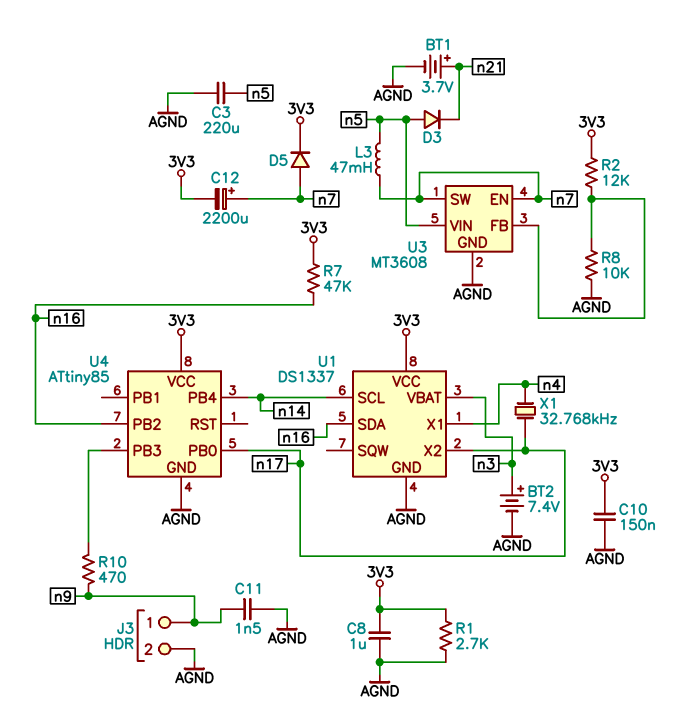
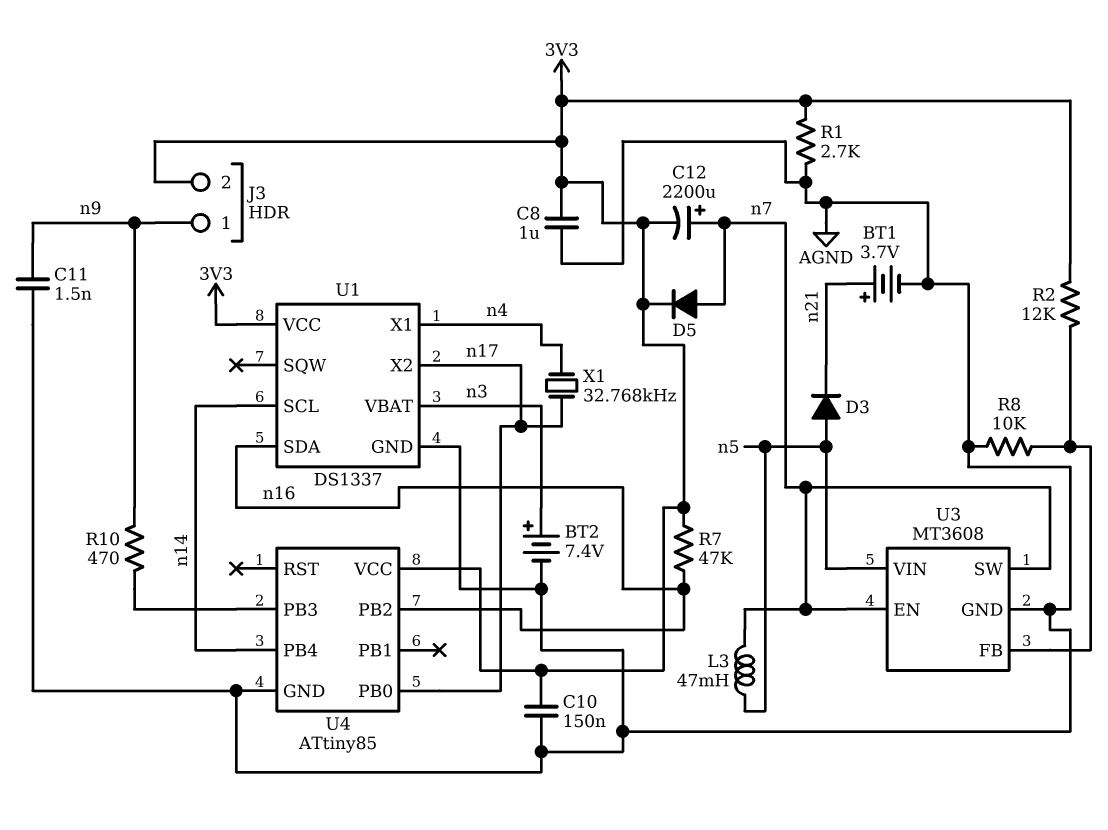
C3: 220uF (AGND, n5) -> none
J3 pin 2: AGND -> 3V3

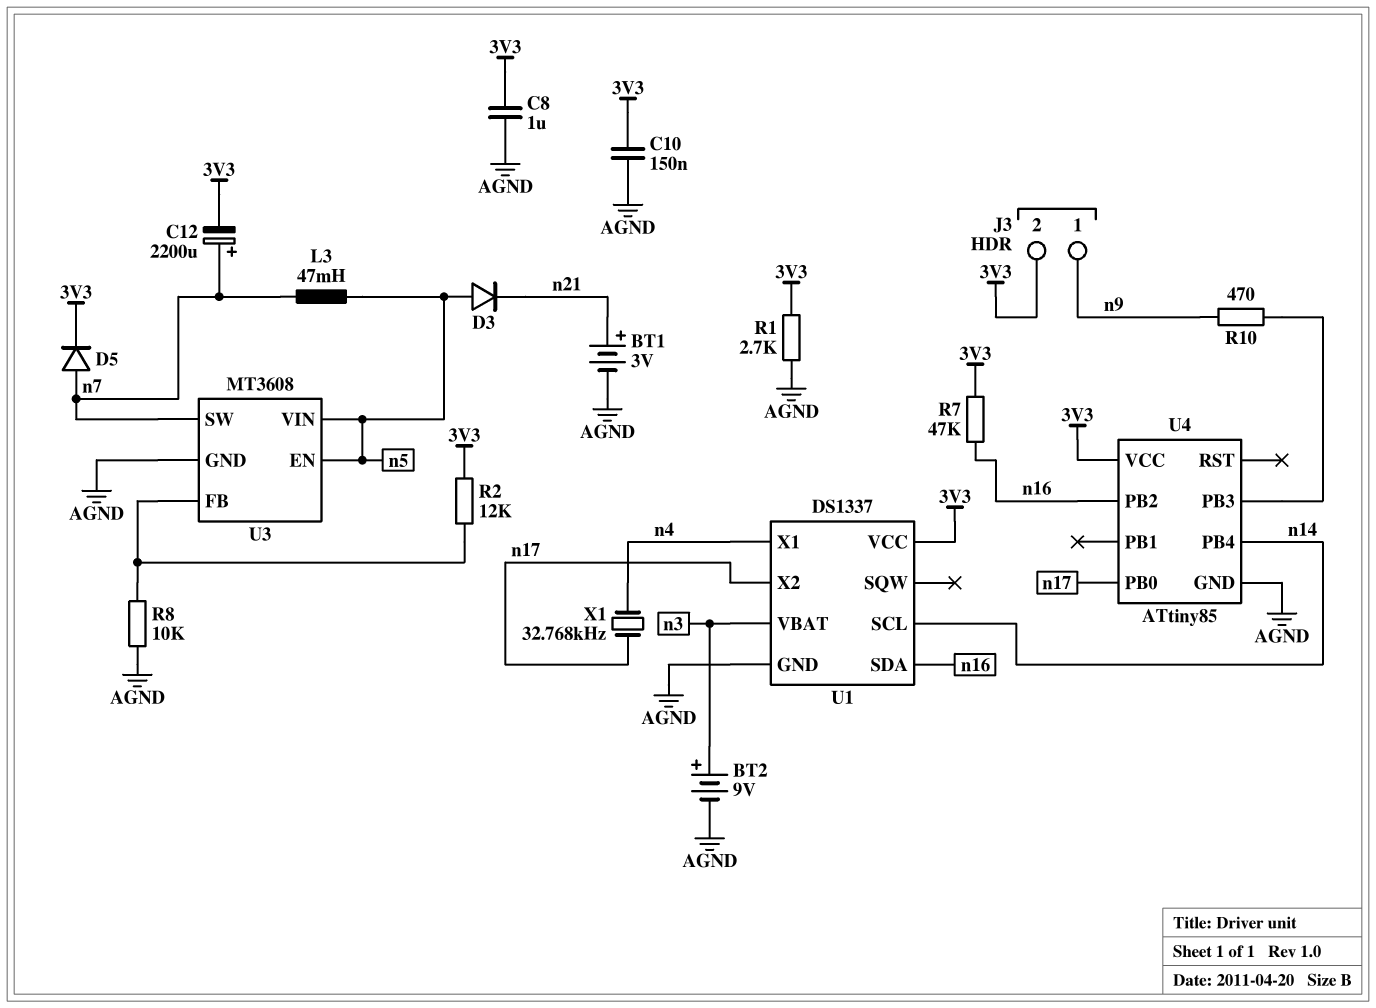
BT1: 3.7V (plus n21, minus AGND) -> 3V (plus n21, minus AGND)
BT2: 7.4V (plus n3, minus AGND) -> 9V (plus n3, minus AGND)
C11: 1.5nF (AGND, n9) -> none
U3 pin EN: n7 -> n5

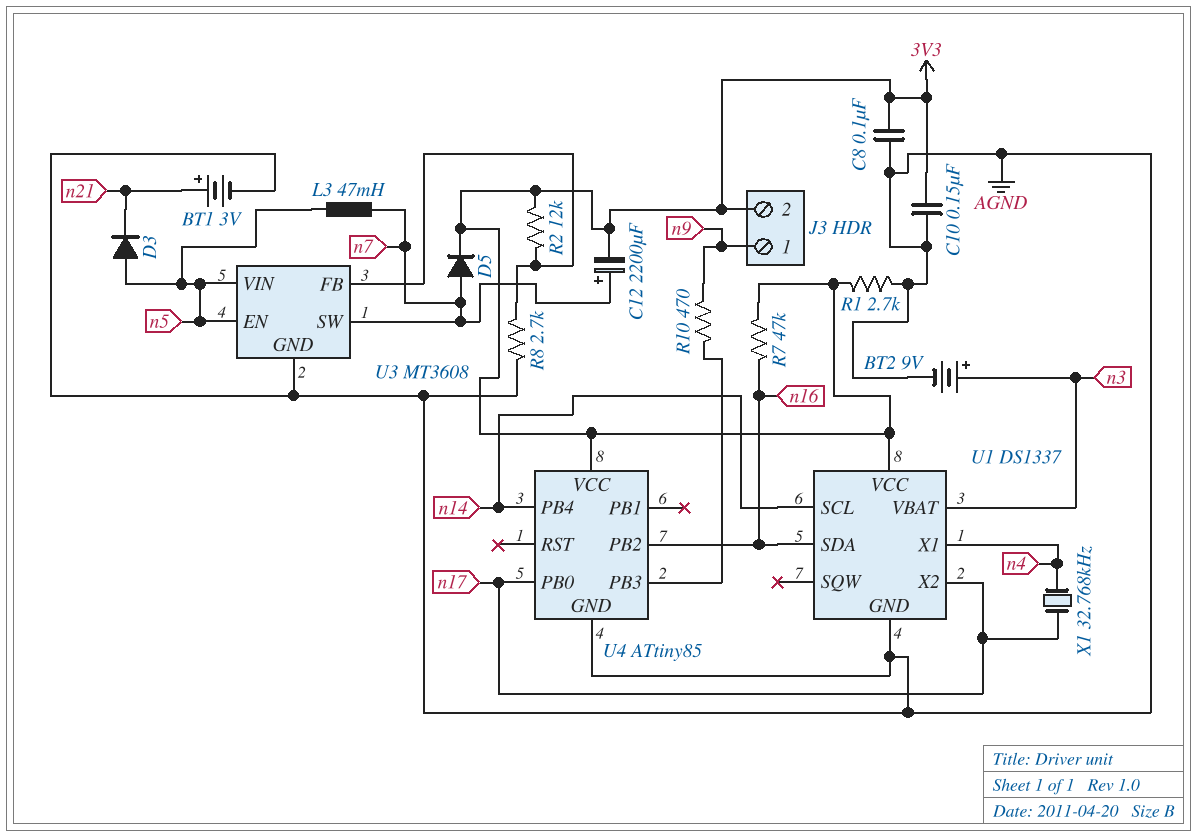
C8: 1uF (3V3, AGND) -> 100nF (3V3, AGND)
R8: 10k (AGND, U3/FB) -> 2.7k (AGND, U3/FB)

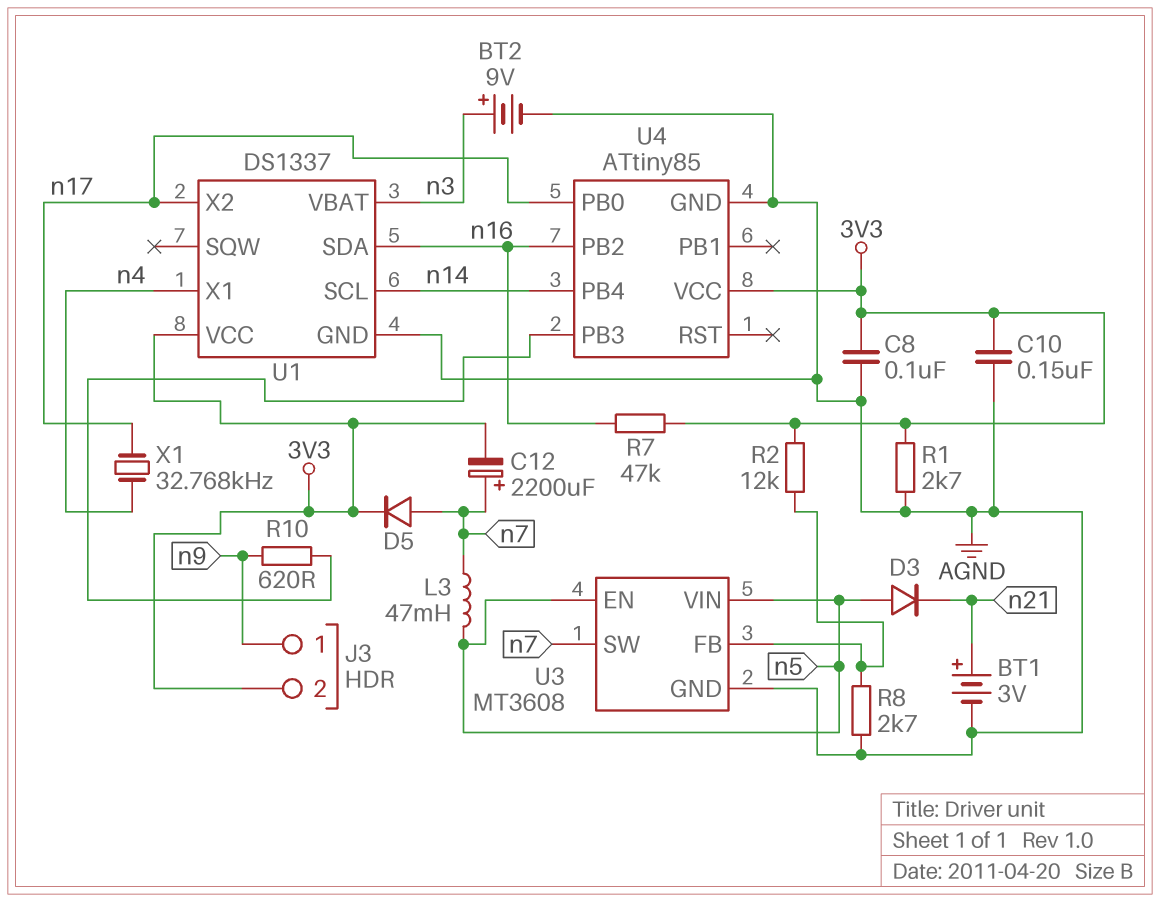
R10: 470 (U4/PB3, n9) -> 620 (U4/PB3, n9)

